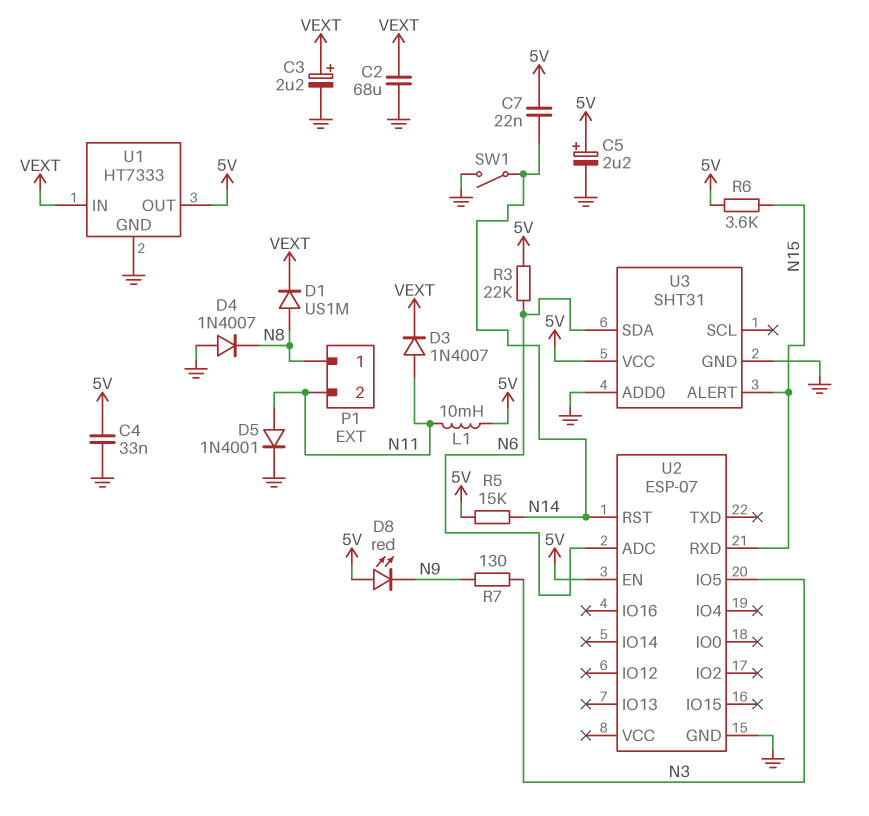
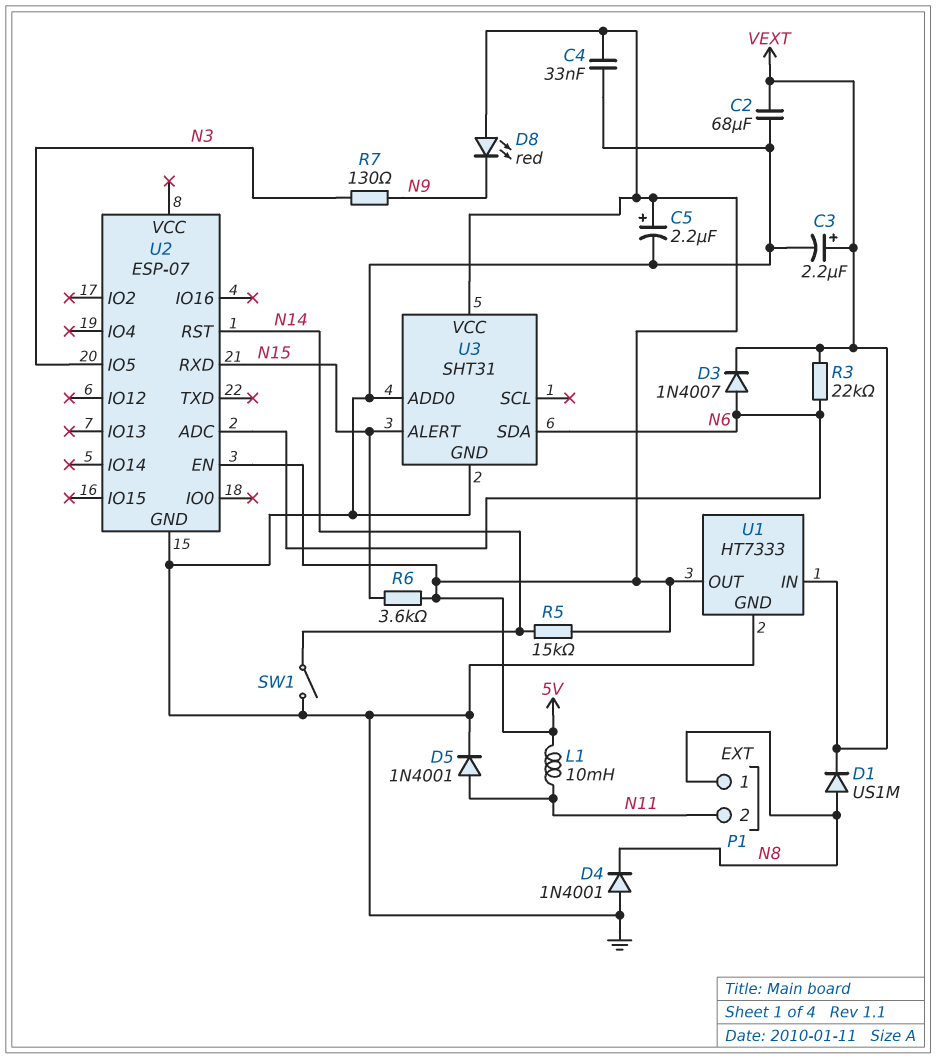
C7: 22nF (5V, N14) -> none
D3: diode 1N4007 (A N11, K VEXT) -> diode 1N4007 (A N6, K VEXT)
D4: diode 1N4007 (A GND, K N8) -> diode 1N4001 (A GND, K N8)
R3: 22k (5V, N6) -> 22k (N6, VEXT)

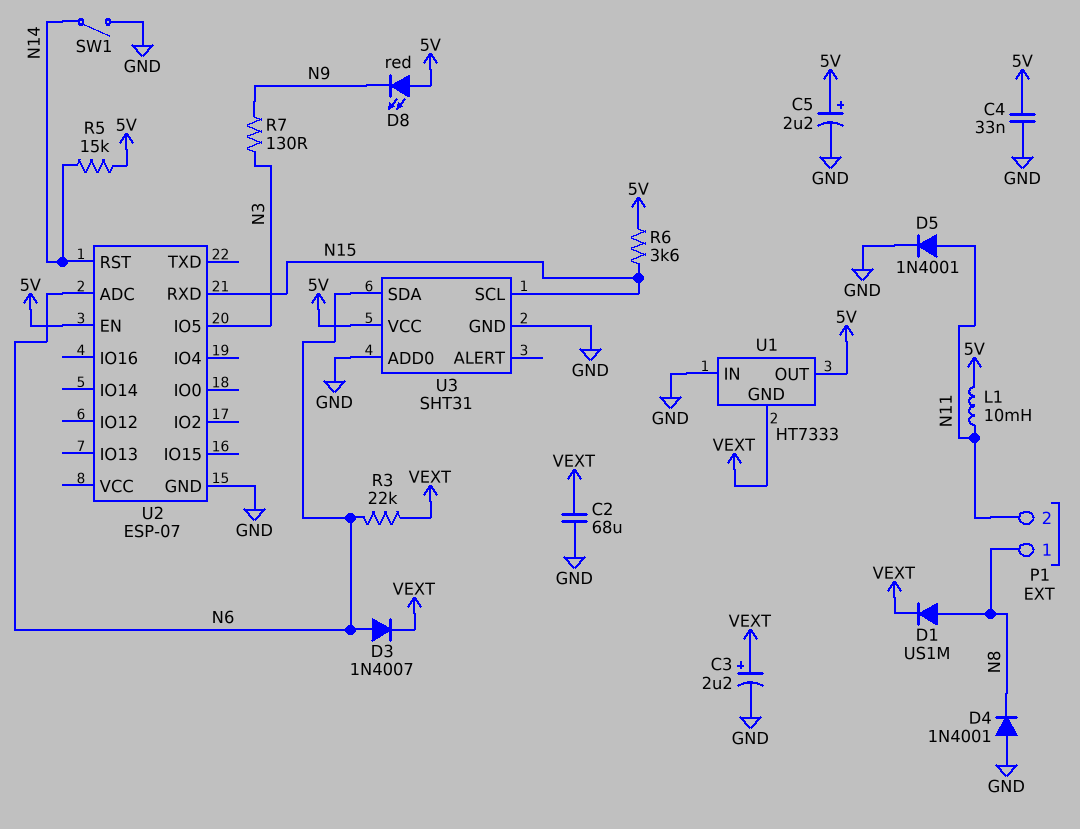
U1 pin GND: GND -> VEXT
U1 pin IN: VEXT -> GND
U3 pin ALERT: N15 -> none
U3 pin SCL: none -> N15

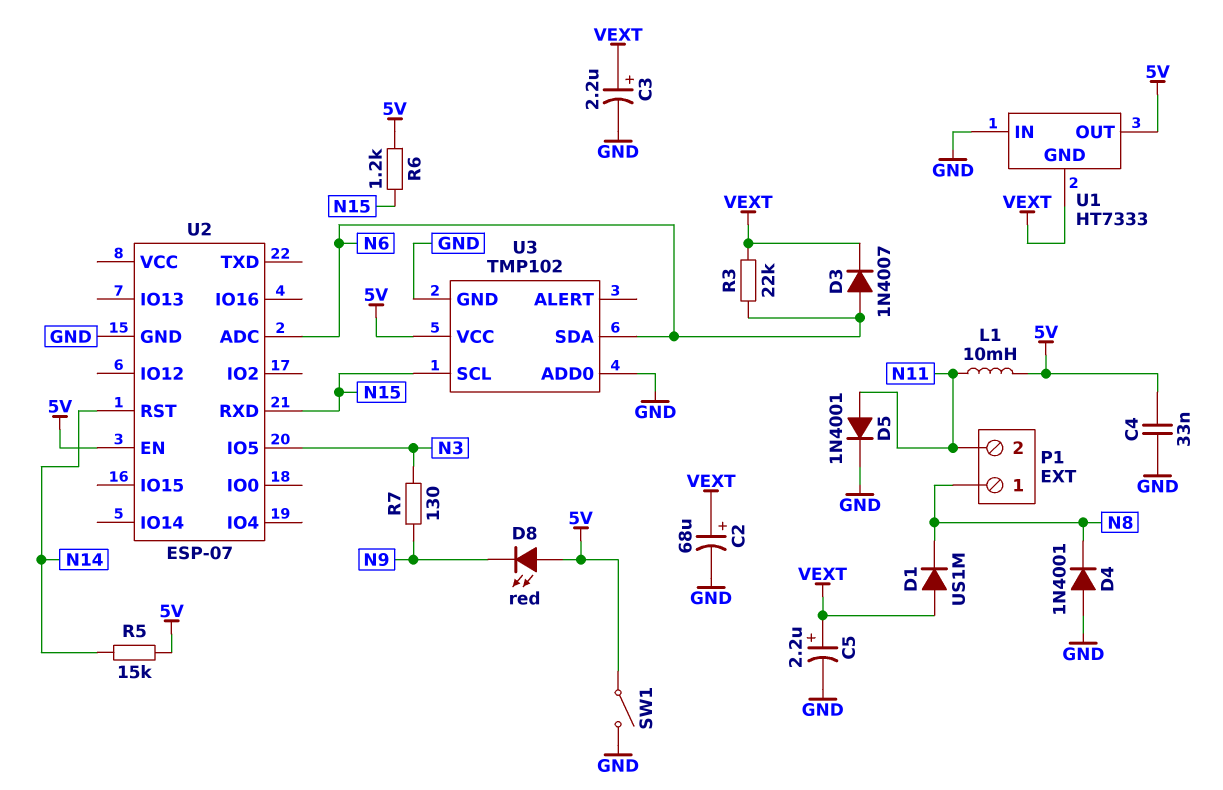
C2: 68uF (GND, VEXT) -> 68uF (plus VEXT, minus GND)
C5: 2.2uF (plus 5V, minus GND) -> 2.2uF (plus VEXT, minus GND)
D1: diode US1M (A N8, K VEXT) -> diode US1M (A VEXT, K N8)
R6: 3.6k (5V, N15) -> 1.2k (5V, N15)
SW1: switch (GND, N14) -> switch (5V, GND)
U3: SHT31 -> TMP102

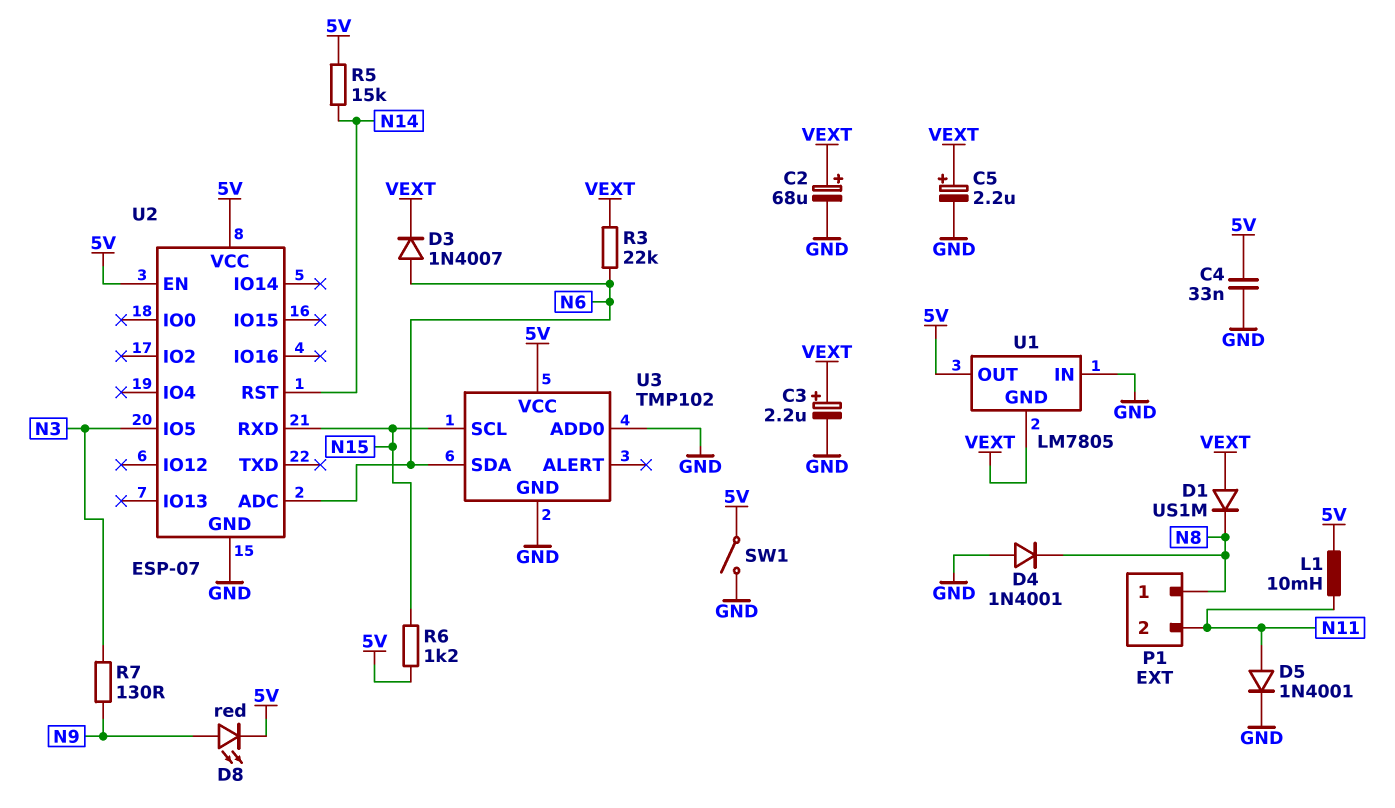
D8: LED red (A 5V, K N9) -> LED red (A N9, K 5V)
U1: HT7333 -> LM7805
U2 pin VCC: none -> 5V

